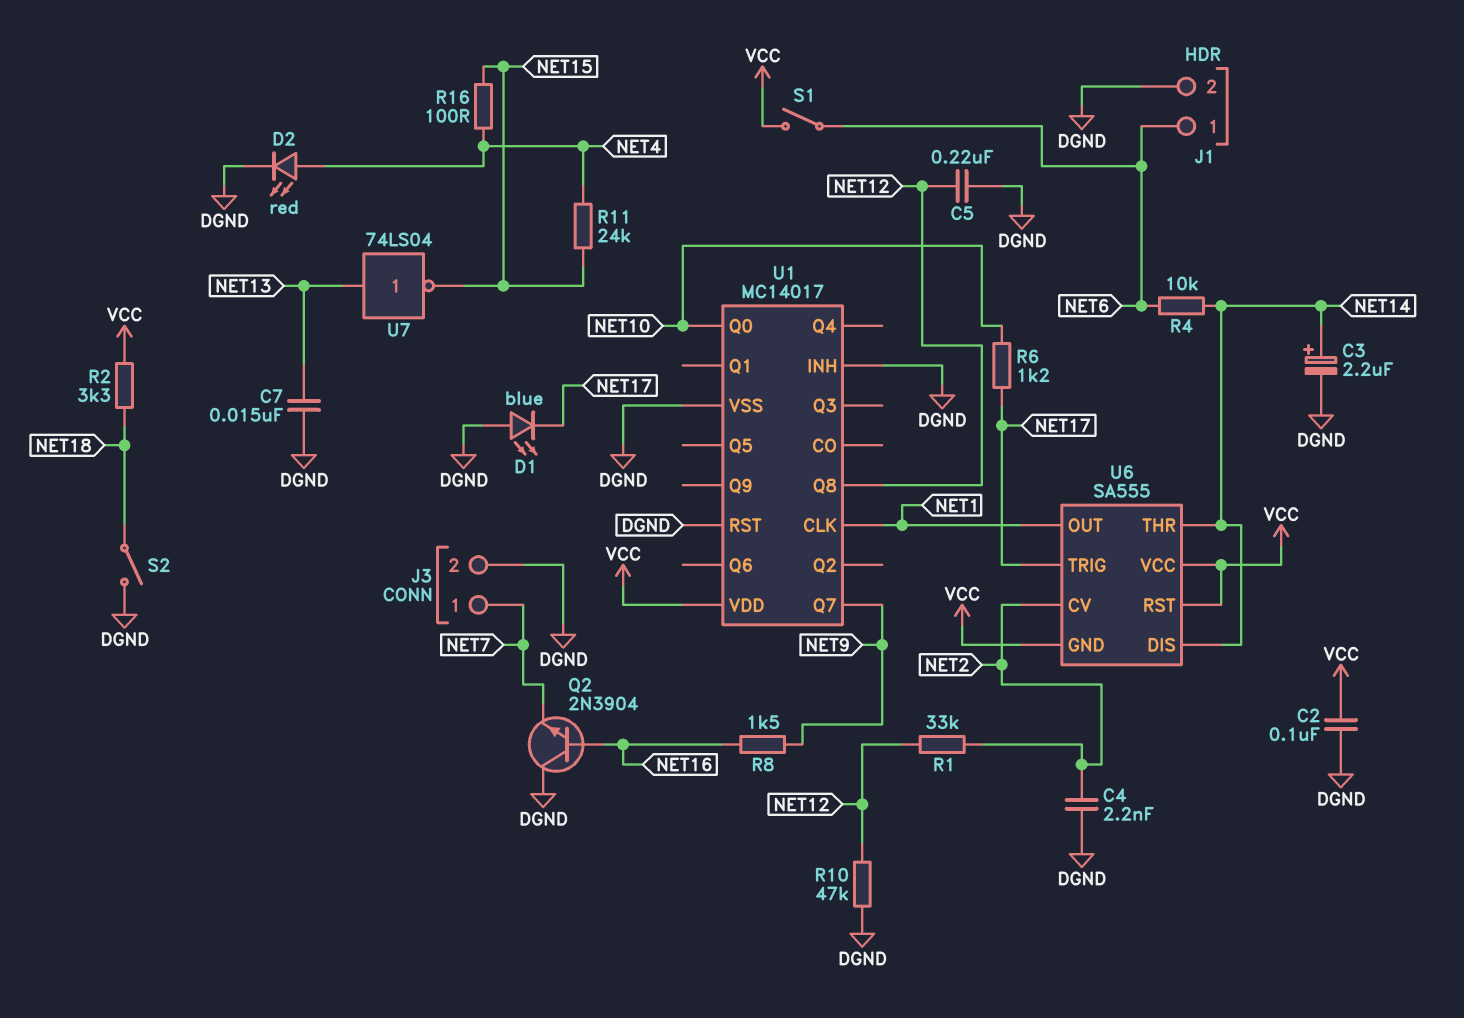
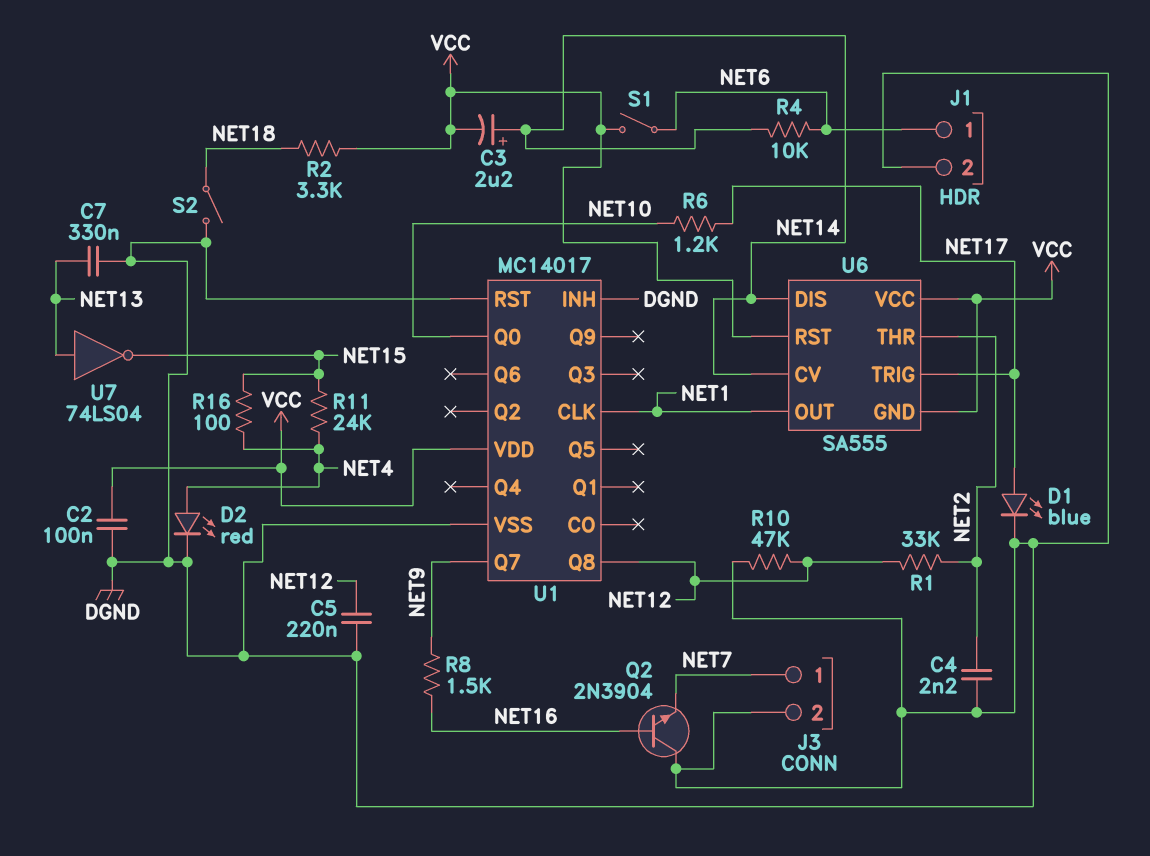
C3: 2.2uF (plus NET14, minus DGND) -> 2.2uF (plus NET14, minus VCC)
C7: 15nF (DGND, NET13) -> 330nF (DGND, NET13)
D1: LED blue (A DGND, K NET17) -> LED blue (A NET17, K DGND)
U6 pin CV: NET2 -> NET14
U6 pin THR: NET14 -> NET2

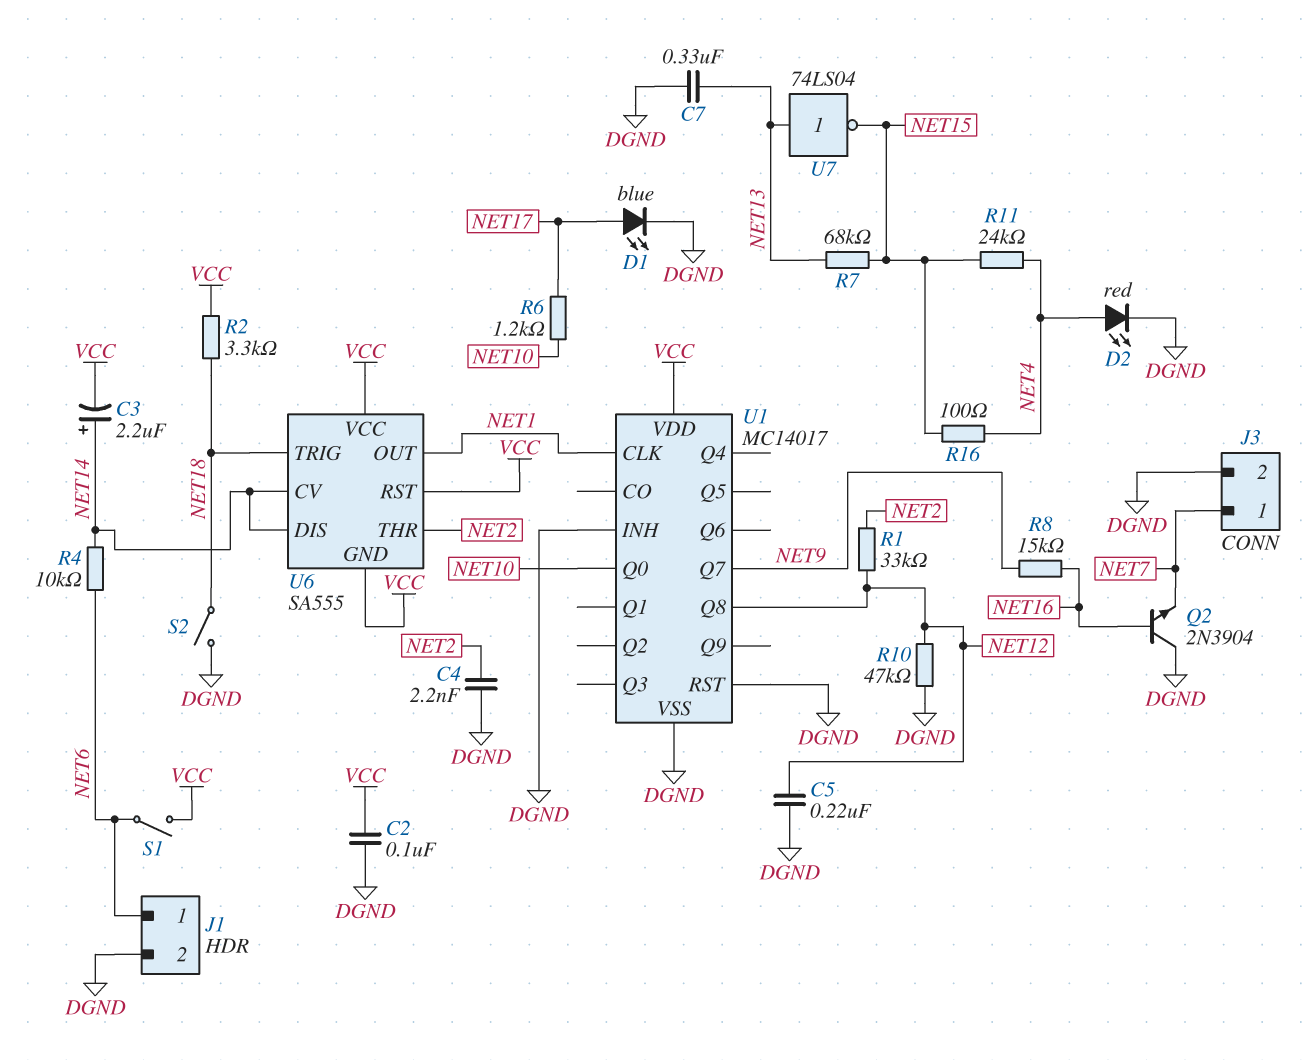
R7: none -> 68k (NET13, NET15)
R8: 1.5k (NET9, NET16) -> 15k (NET9, NET16)
U6 pin TRIG: NET17 -> NET18

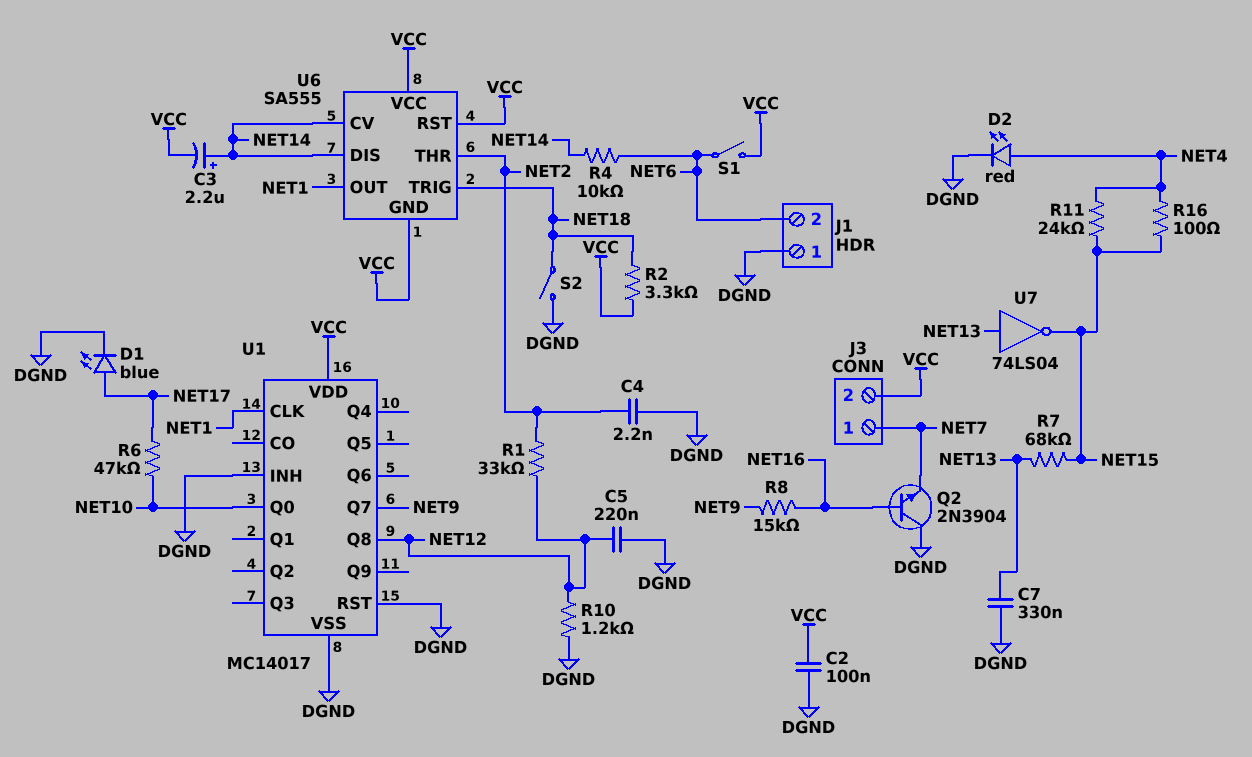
J1 pin 1: NET6 -> DGND
J1 pin 2: DGND -> NET6
J3 pin 2: DGND -> VCC
R6: 1.2k (NET10, NET17) -> 47k (NET10, NET17)
R10: 47k (DGND, NET12) -> 1.2k (DGND, NET12)

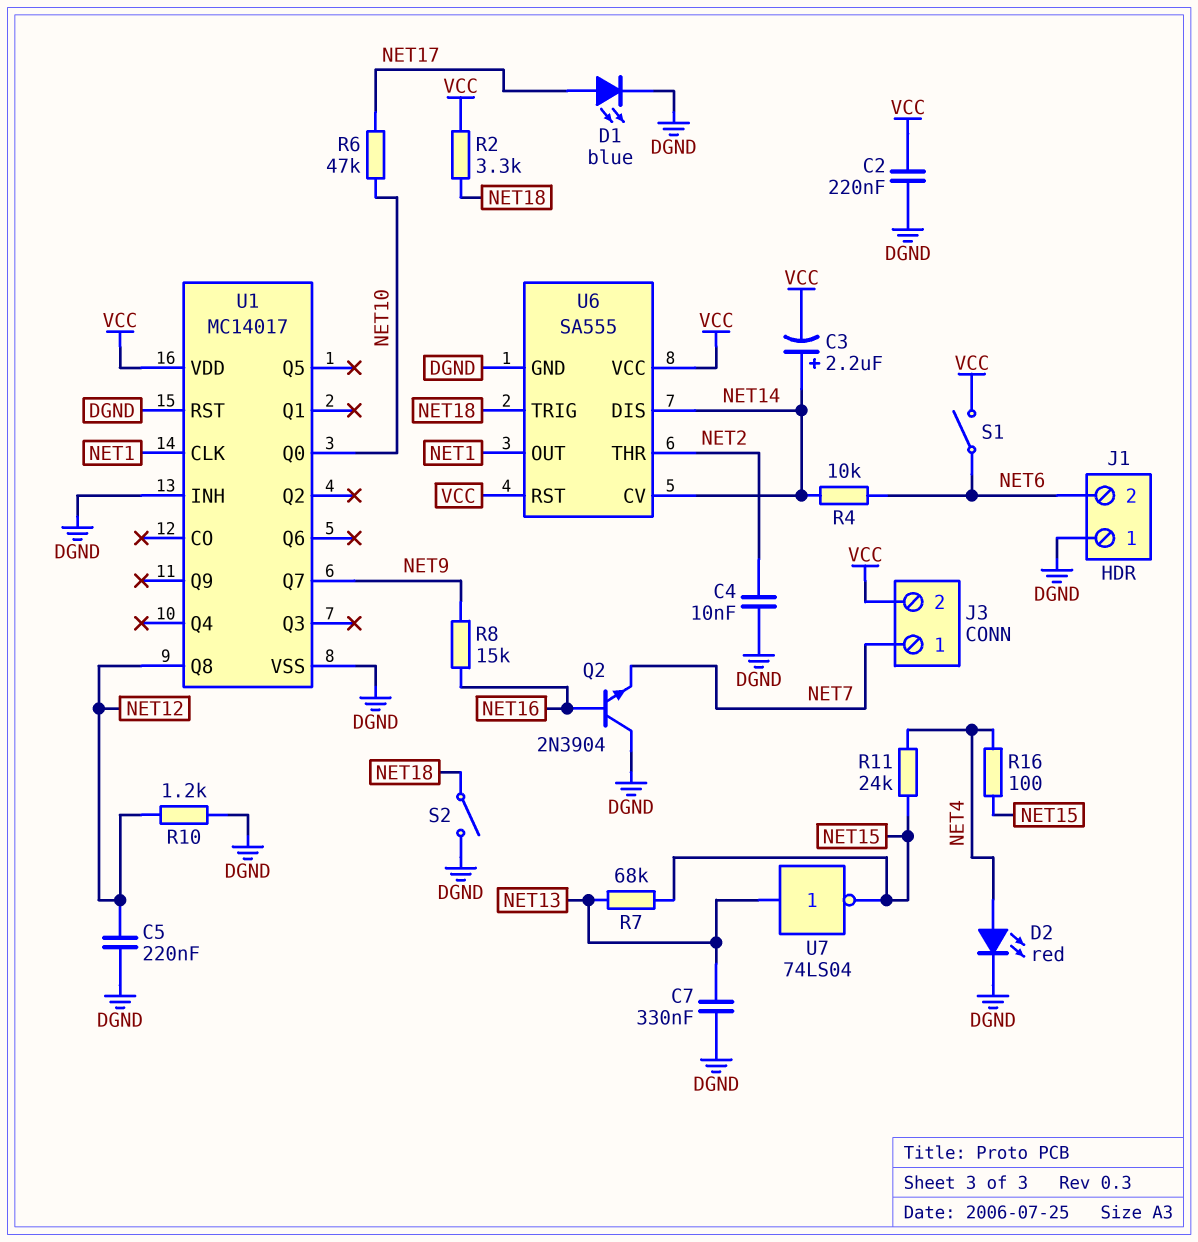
C2: 100nF (DGND, VCC) -> 220nF (DGND, VCC)
C4: 2.2nF (DGND, NET2) -> 10nF (DGND, NET2)
R1: 33k (NET2, NET12) -> none
U6 pin GND: VCC -> DGND

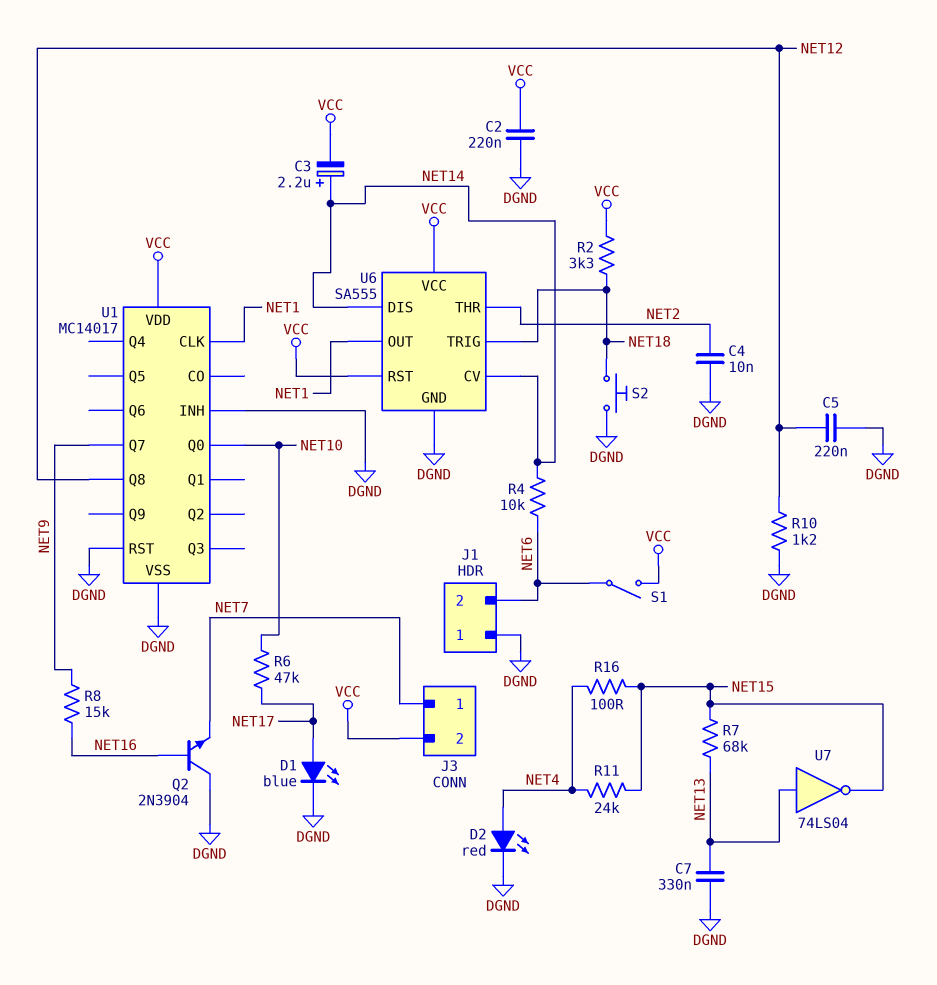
S2: switch (DGND, NET18) -> button (DGND, NET18)

